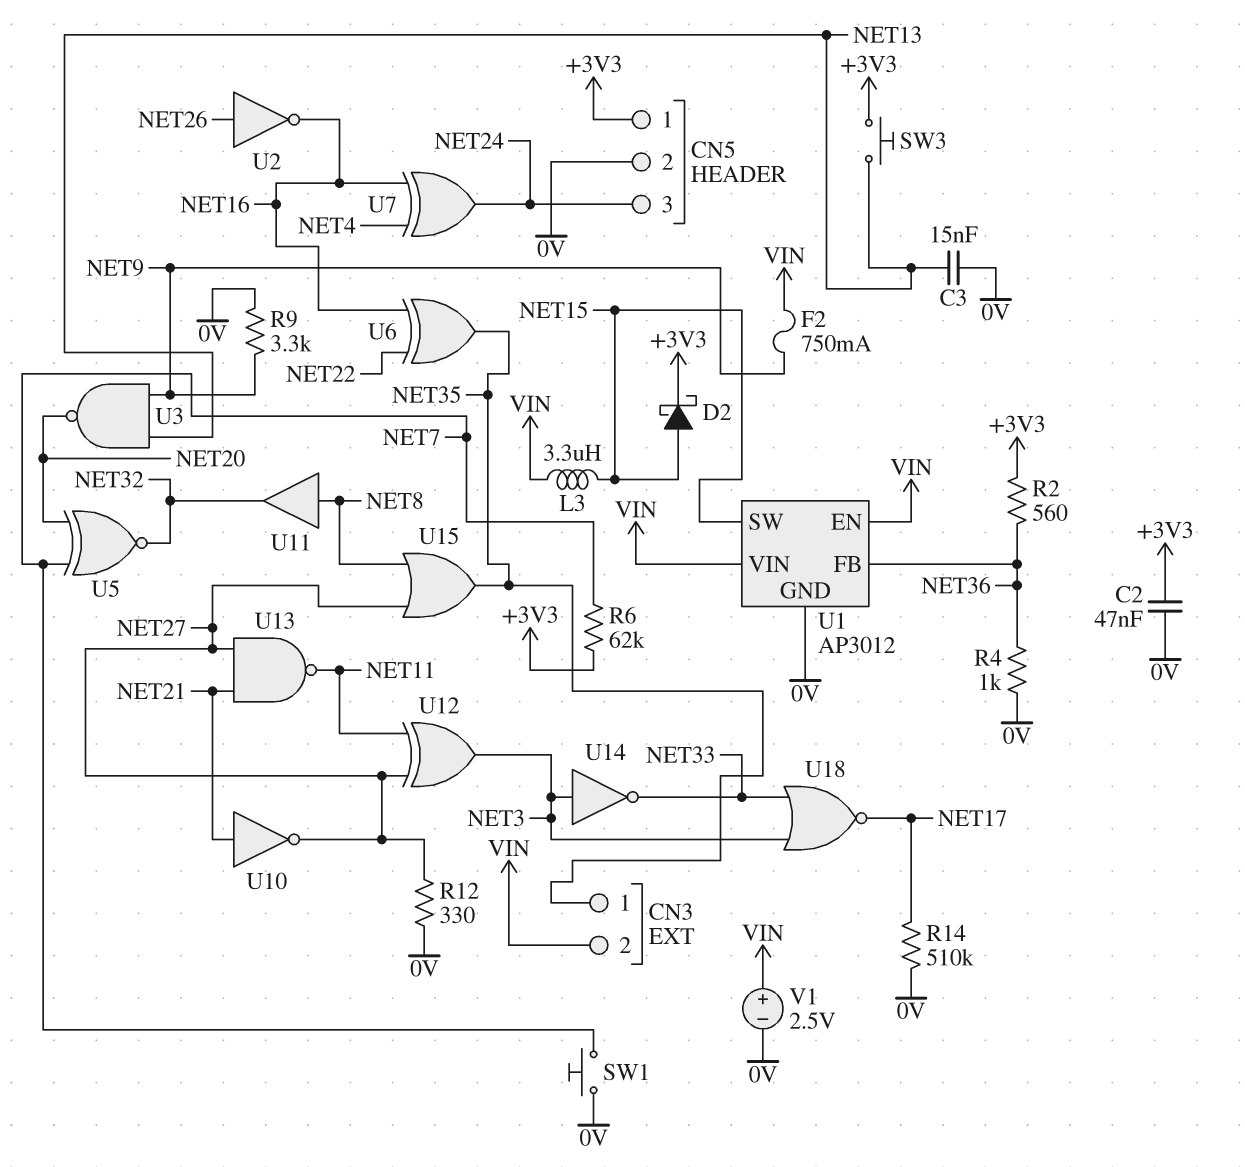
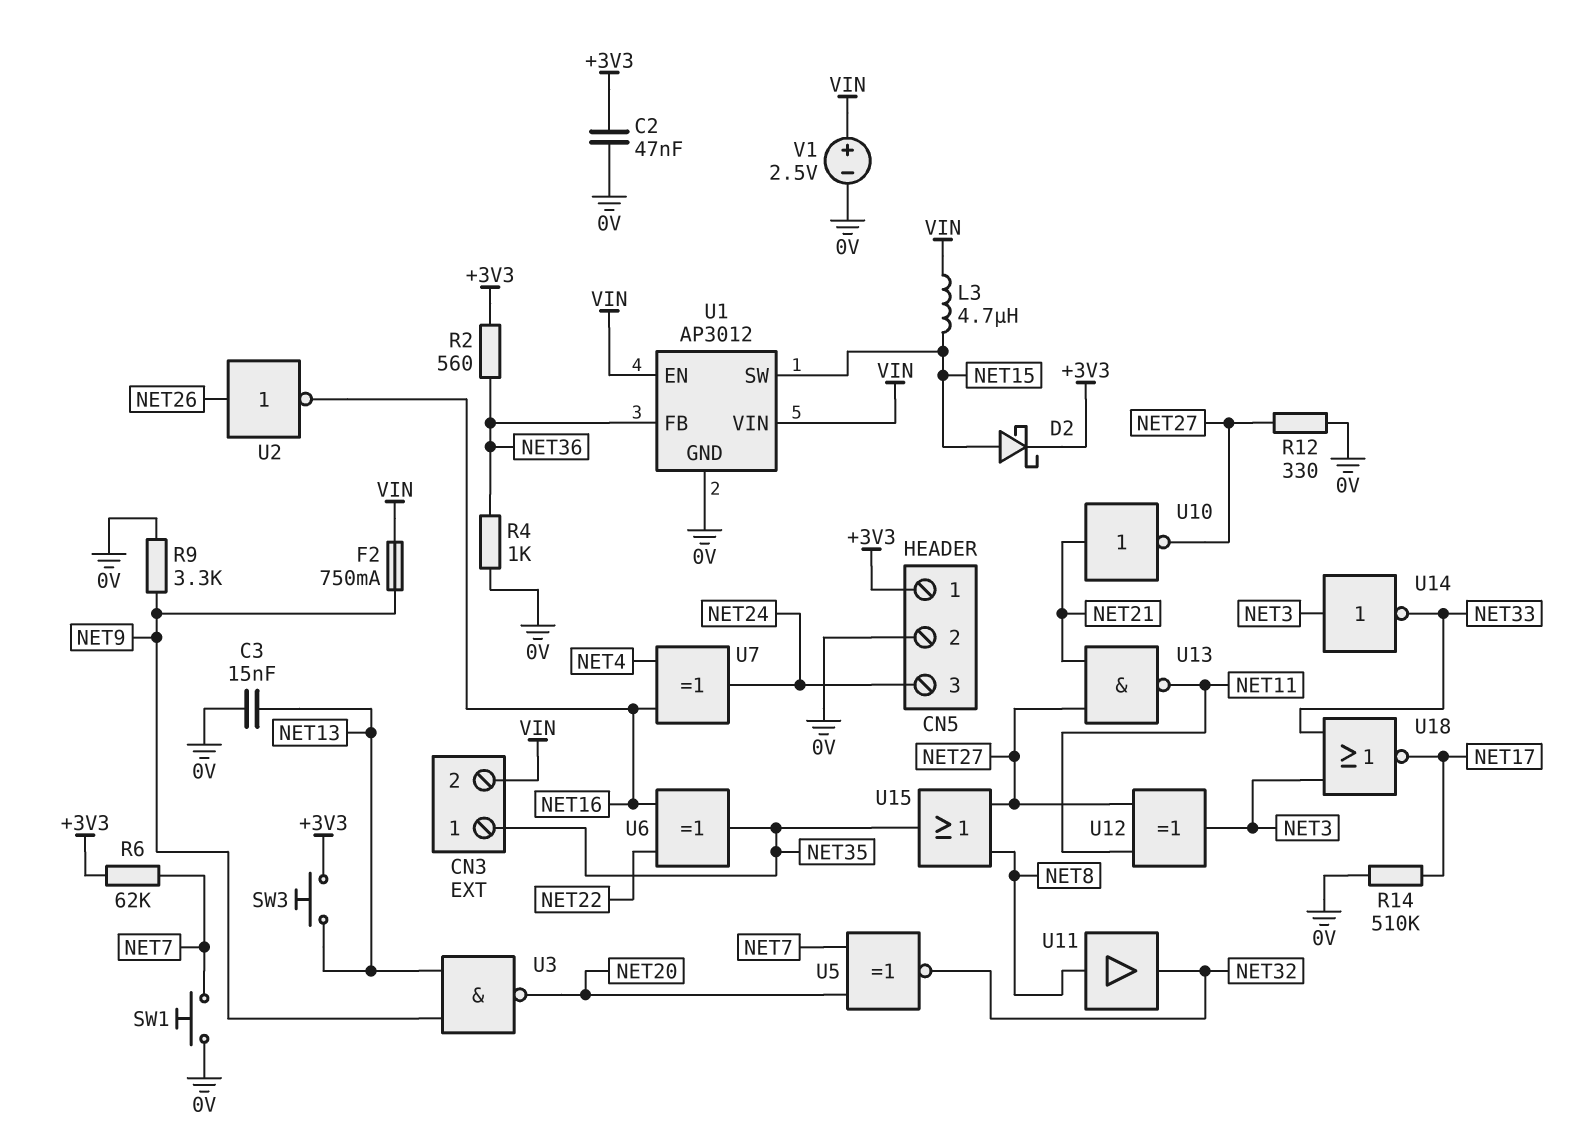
L3: 3.3uH (NET15, VIN) -> 4.7uH (NET15, VIN)

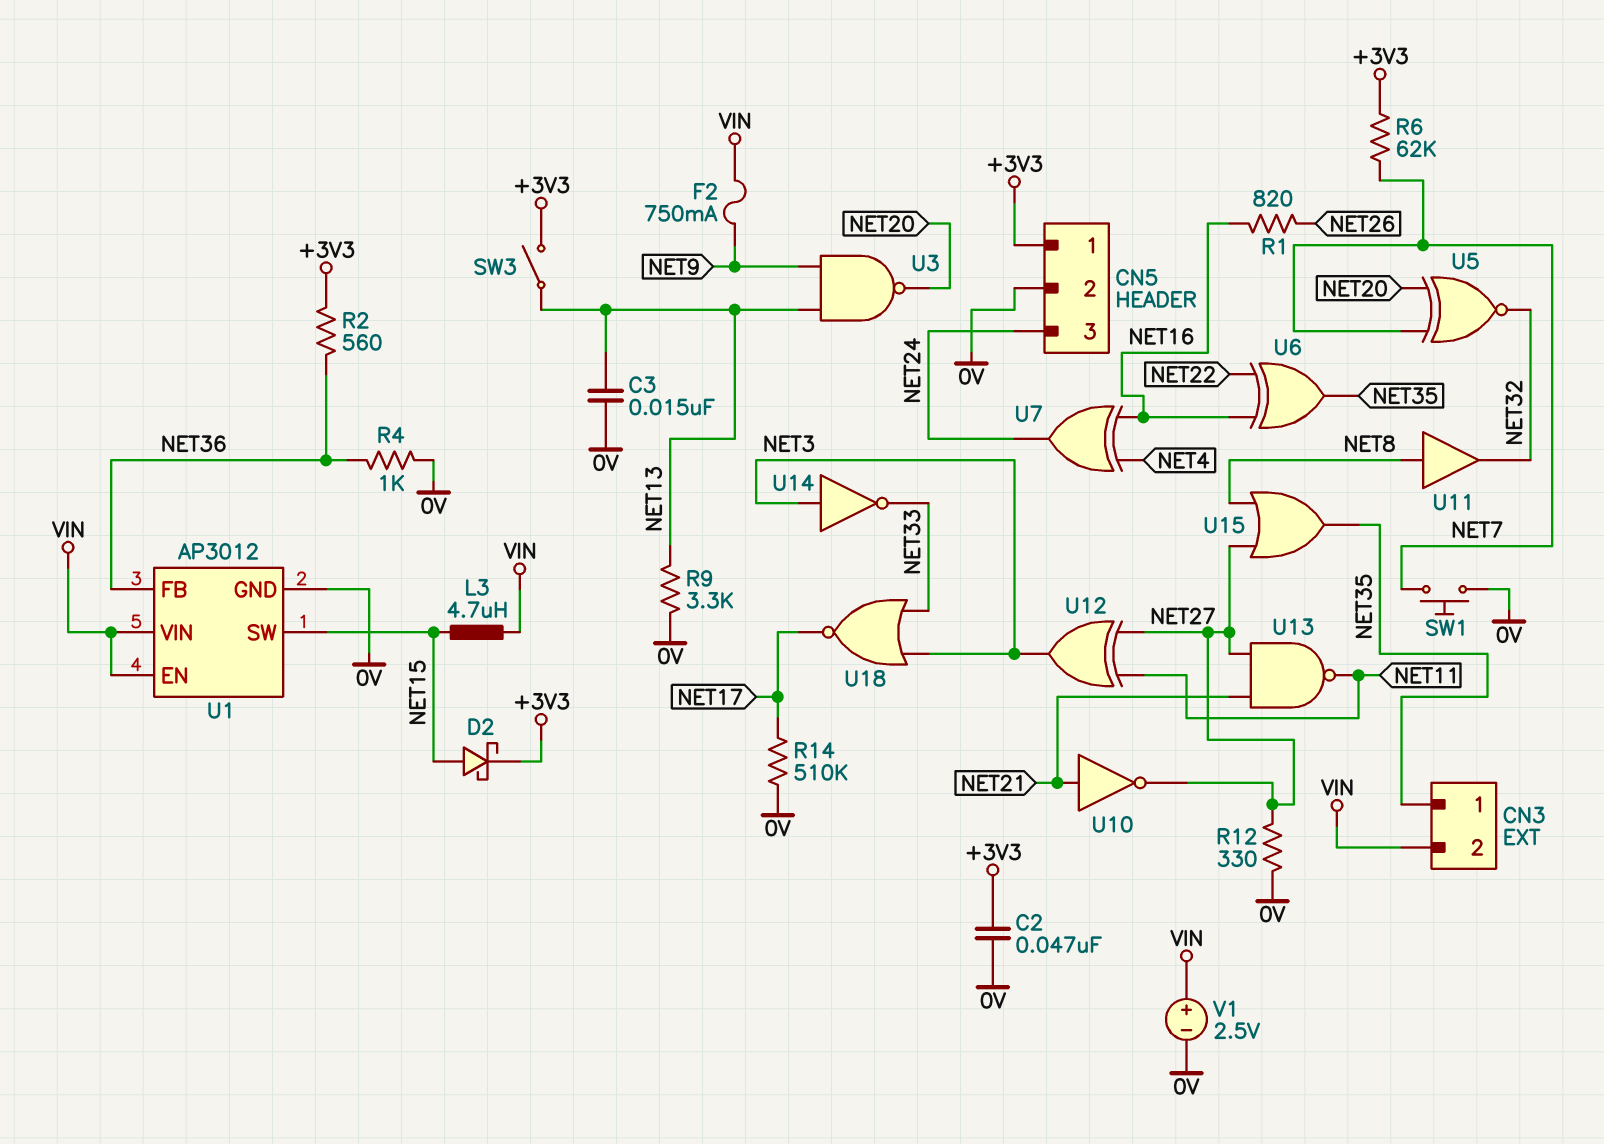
R1: none -> 820 (NET16, NET26)
R9: 3.3k (0V, NET9) -> 3.3k (0V, NET13)
SW3: button (+3V3, NET13) -> switch (+3V3, NET13)
U2: NOT (in NET26, out NET16) -> none

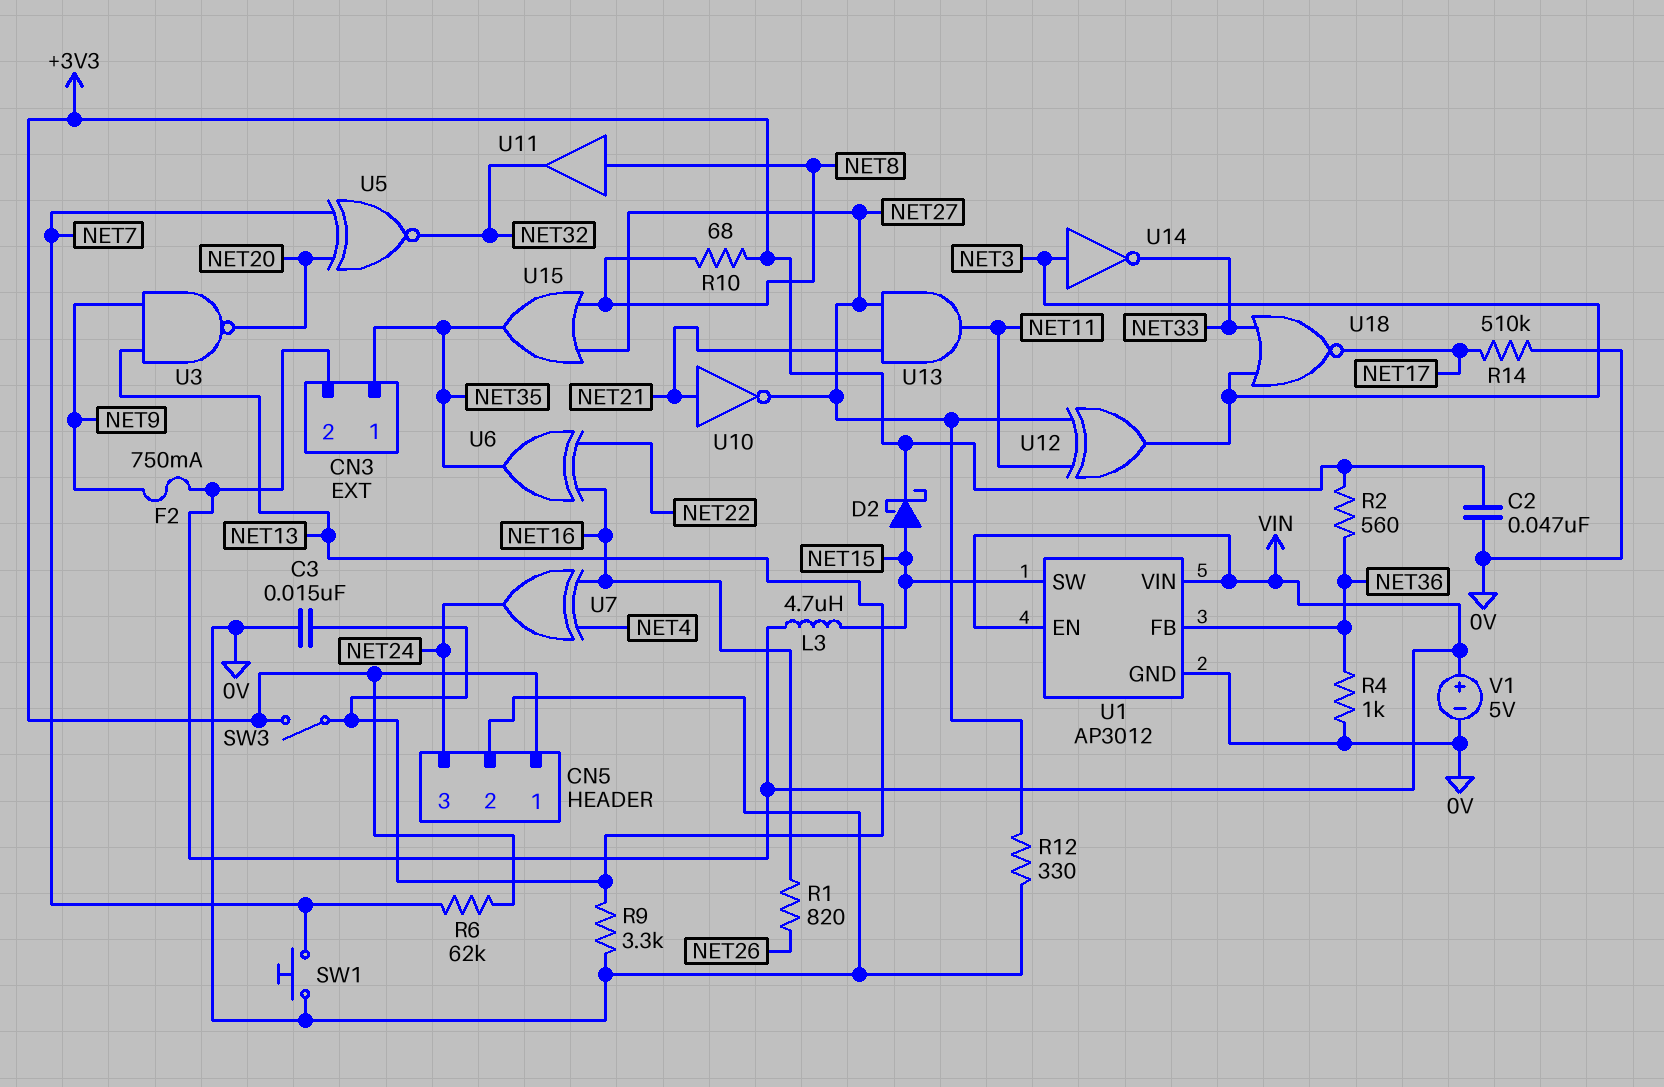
R10: none -> 68 (+3V3, NET8)
U13: NAND (in NET21, in NET27, out NET11) -> AND (in NET21, in NET27, out NET11)
V1: 2.5V (plus VIN, minus 0V) -> 5V (plus VIN, minus 0V)

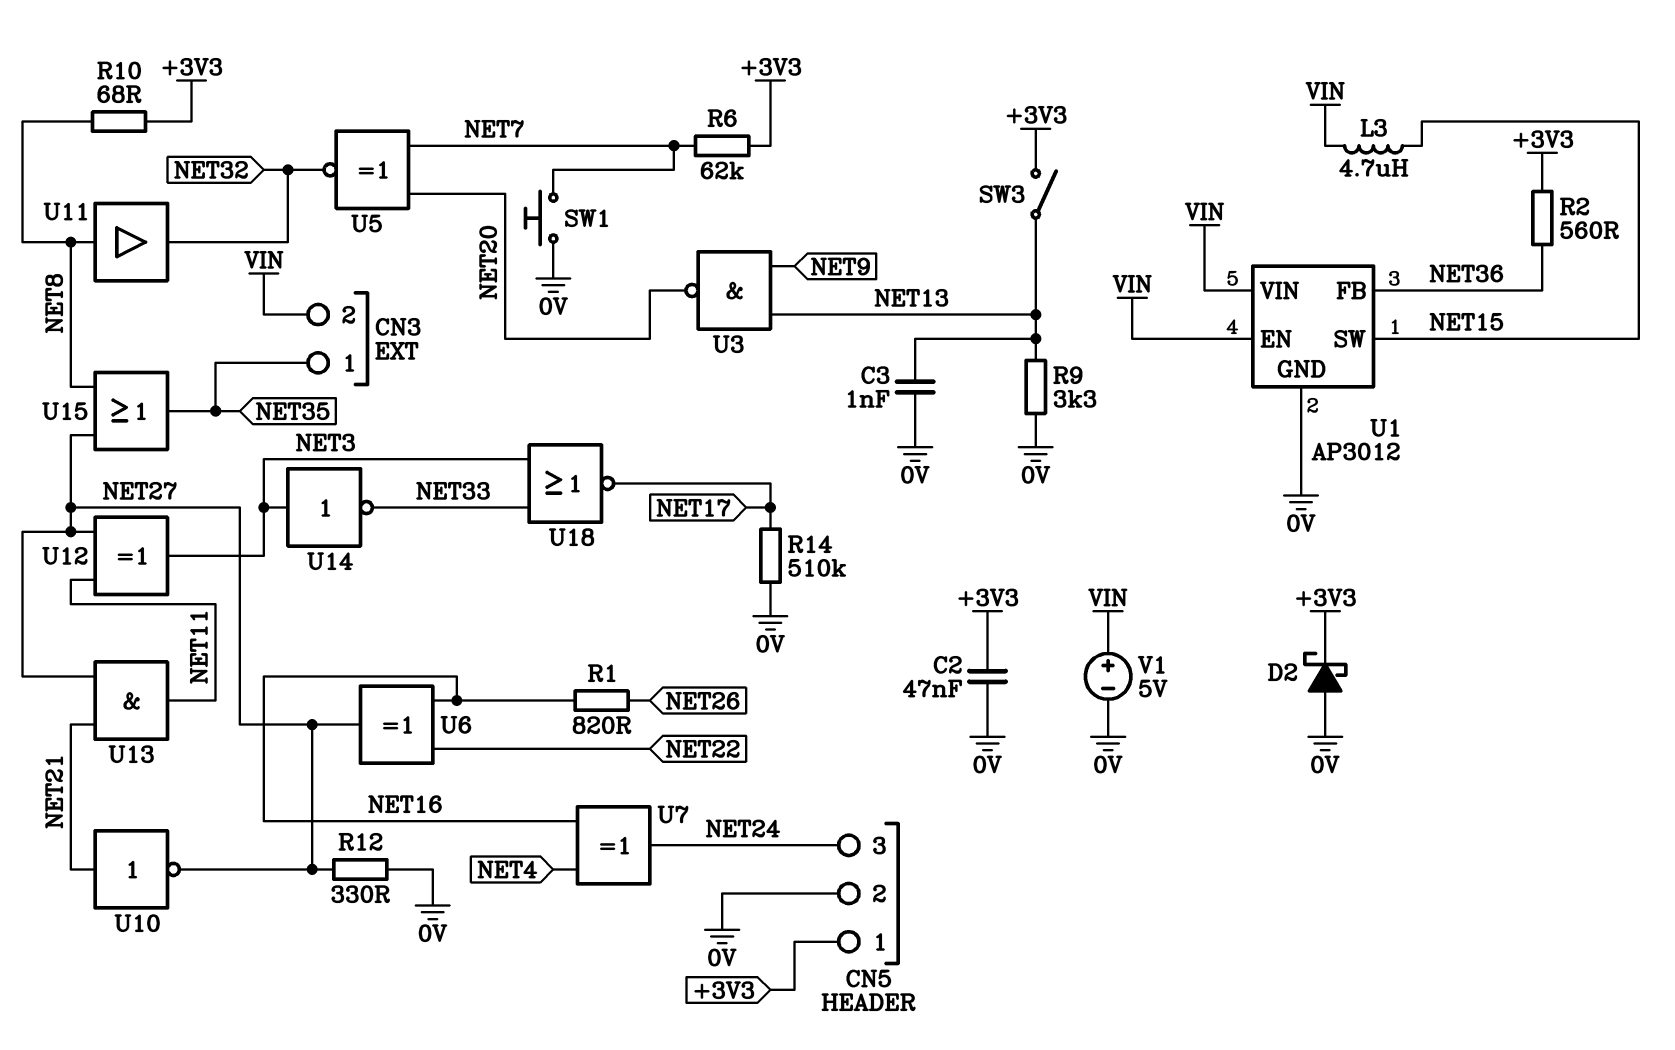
C3: 15nF (0V, NET13) -> 1nF (0V, NET13)
D2: schottky (A NET15, K +3V3) -> schottky (A 0V, K +3V3)
F2: 750mA (NET9, VIN) -> none
R4: 1k (0V, NET36) -> none
U6: XOR (in NET16, in NET22, out NET35) -> XOR (in NET16, in NET22, out NET27)

